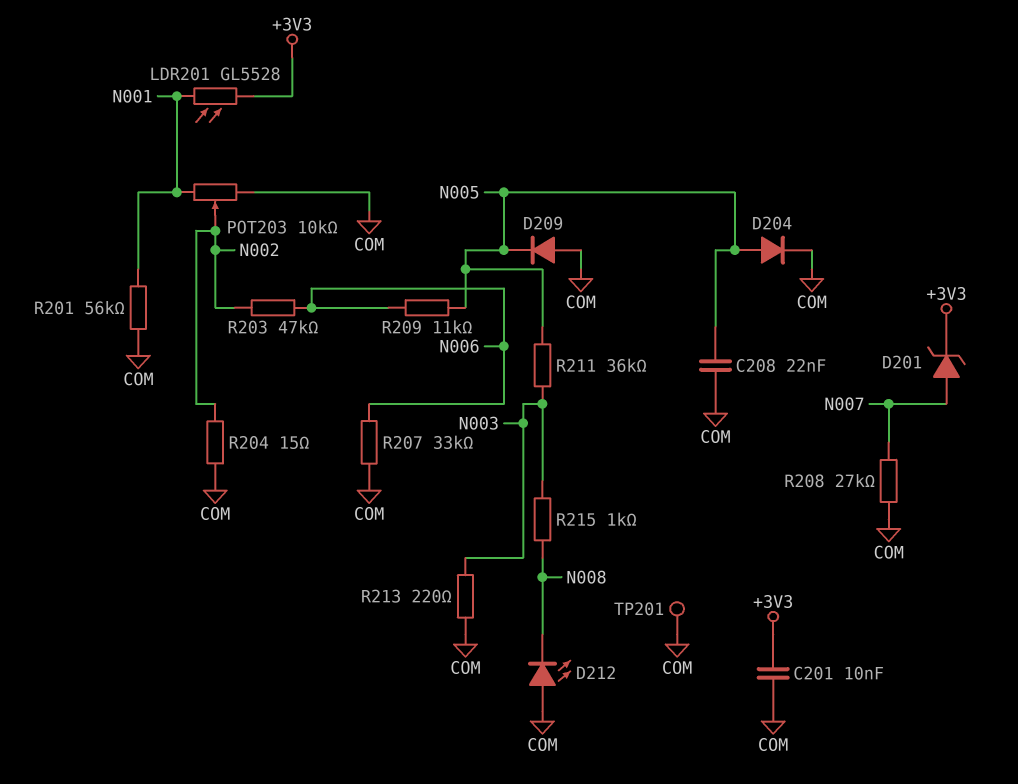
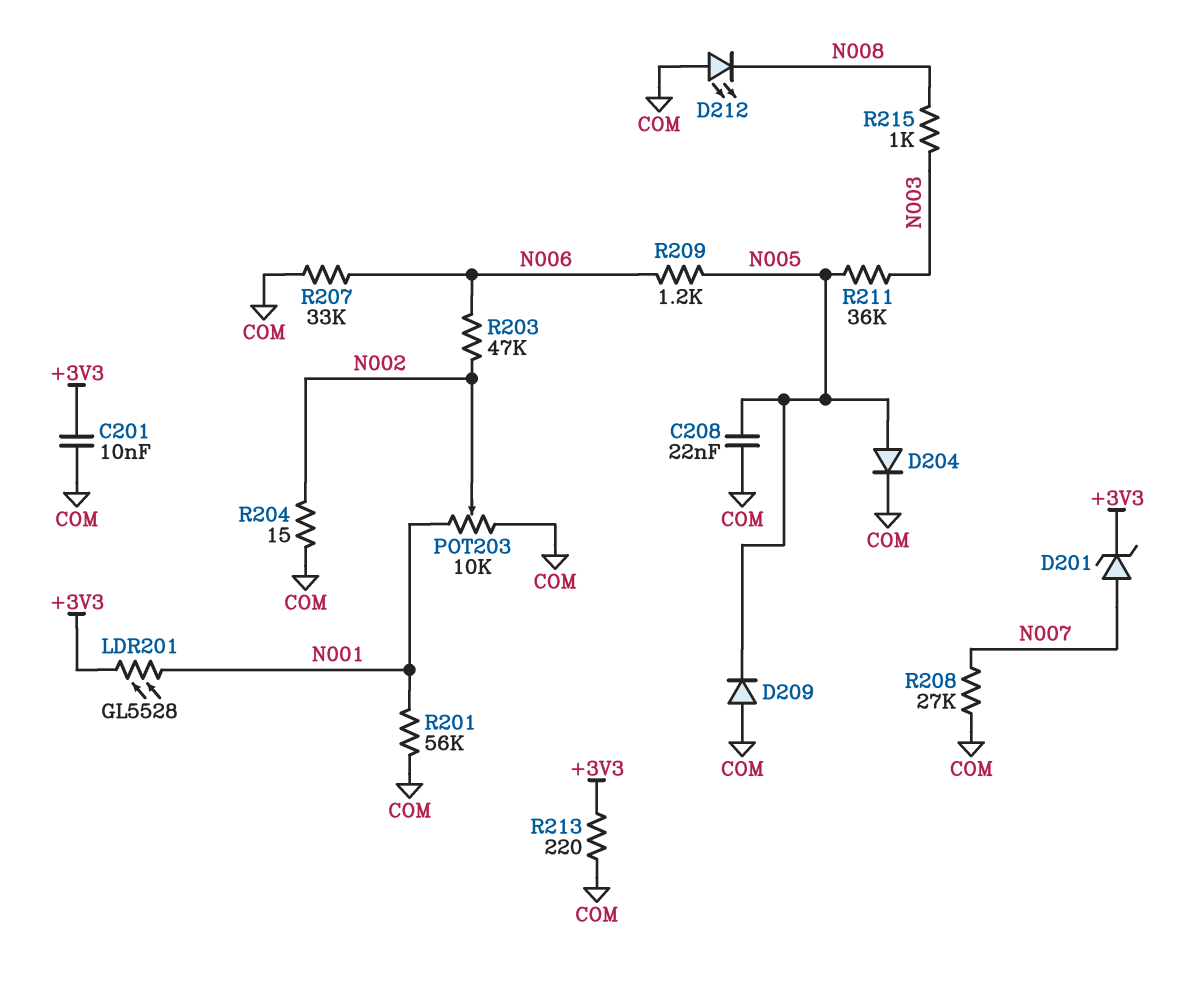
R209: 11k (N005, N006) -> 1.2k (N005, N006)
R213: 220 (COM, N003) -> 220 (+3V3, COM)
TP201: test point (COM) -> none

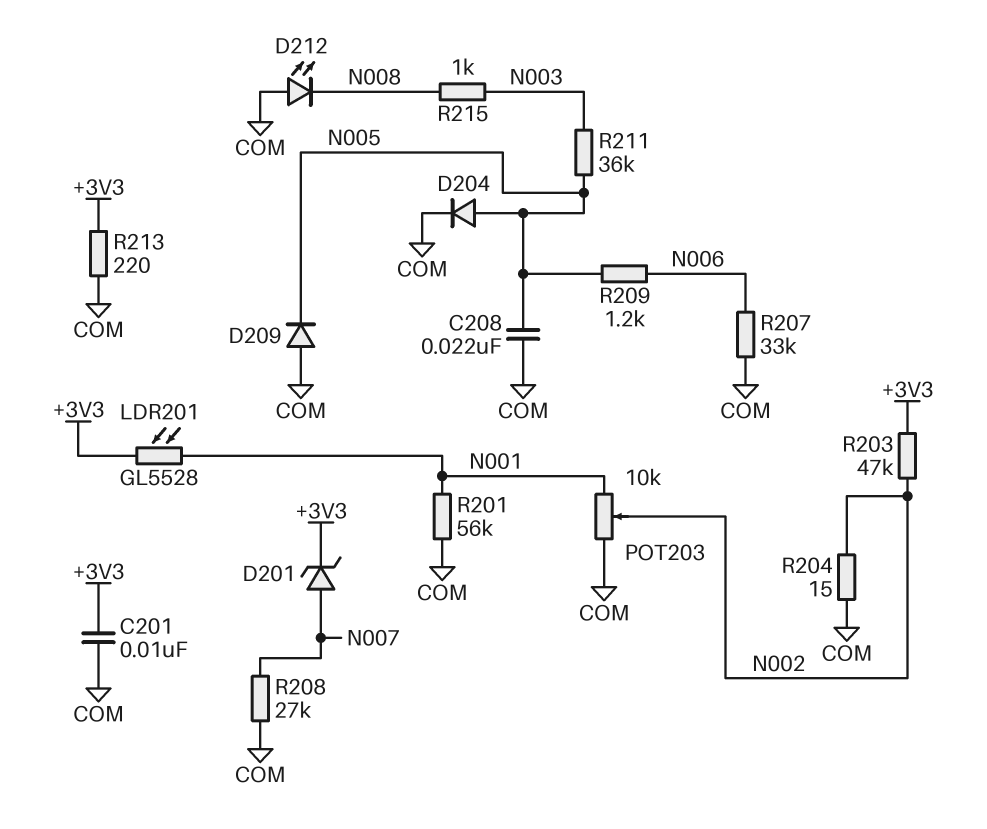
R203: 47k (N002, N006) -> 47k (+3V3, N002)

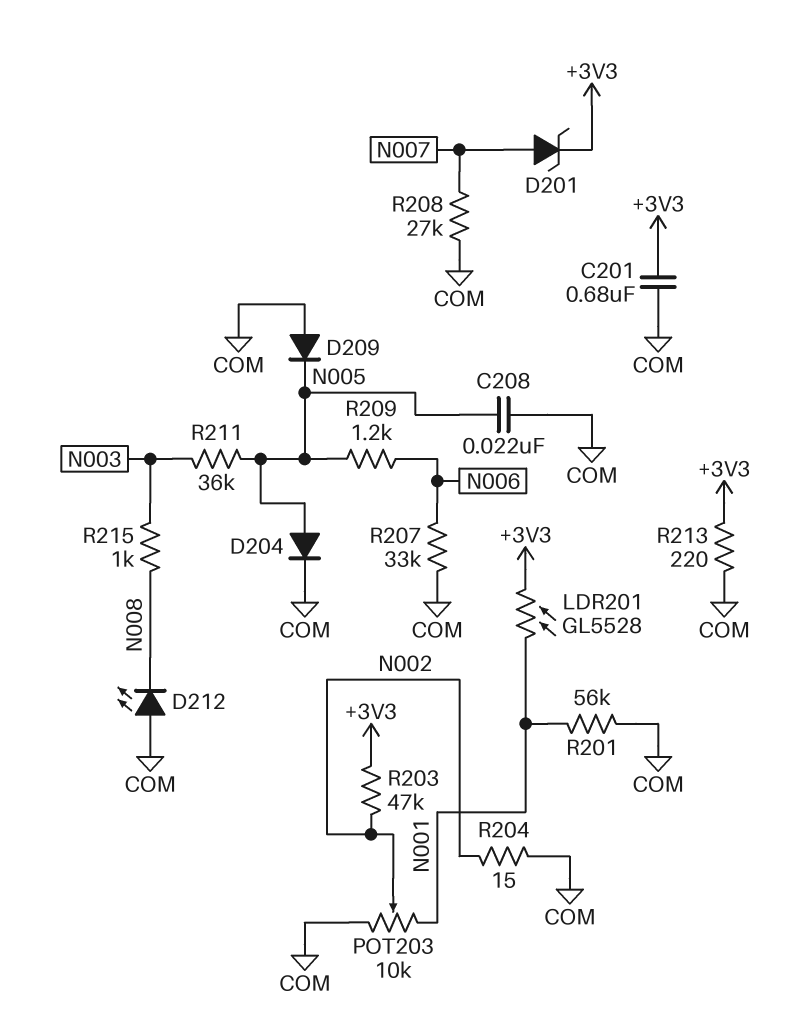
C201: 10nF (+3V3, COM) -> 680nF (+3V3, COM)

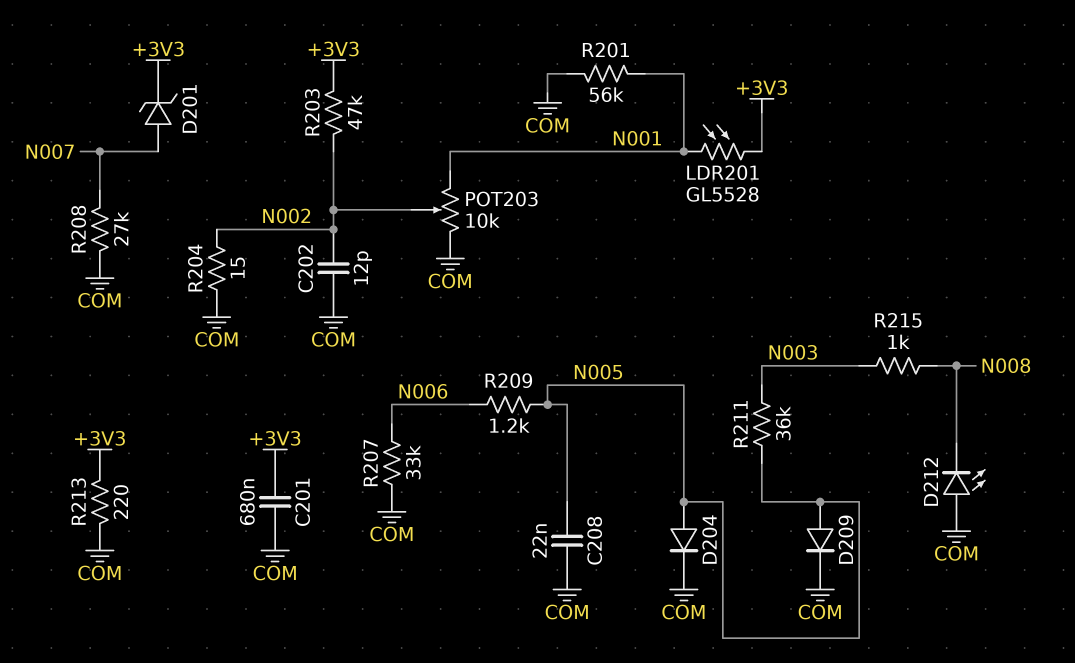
C202: none -> 12pF (COM, N002)
D209: diode (A COM, K N005) -> diode (A N005, K COM)

